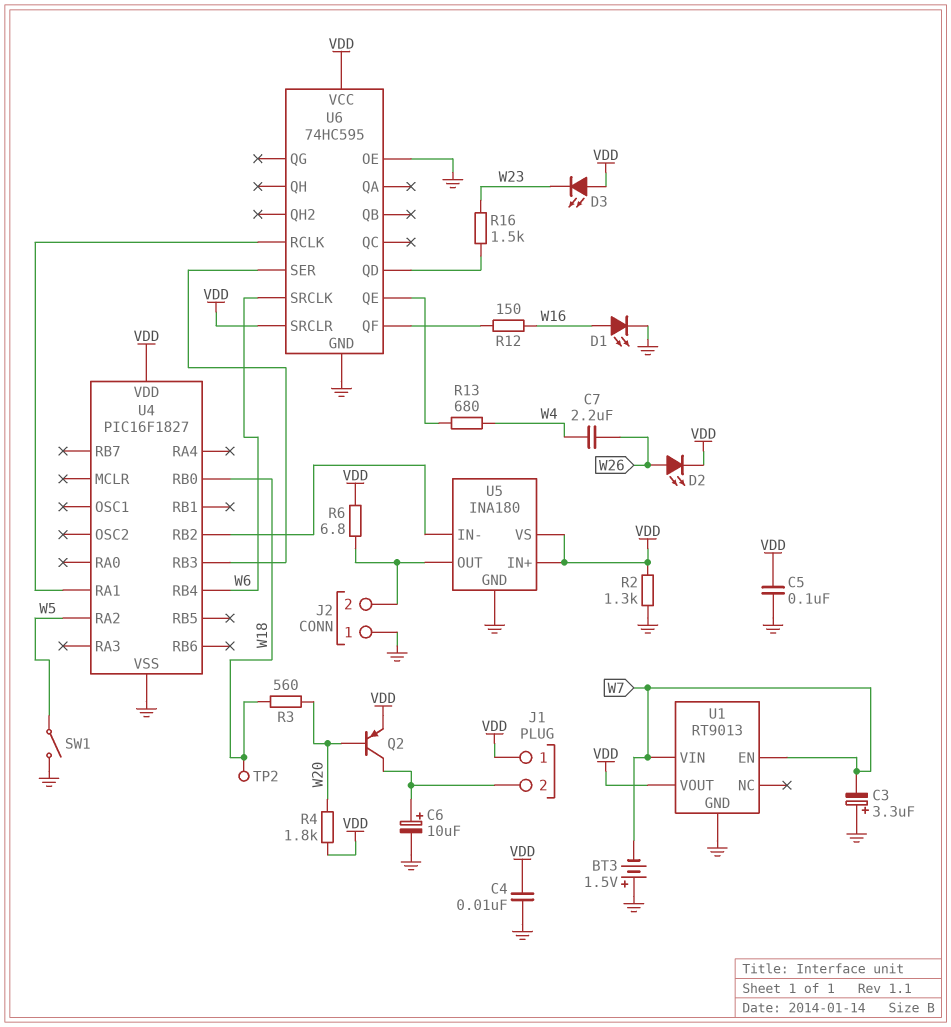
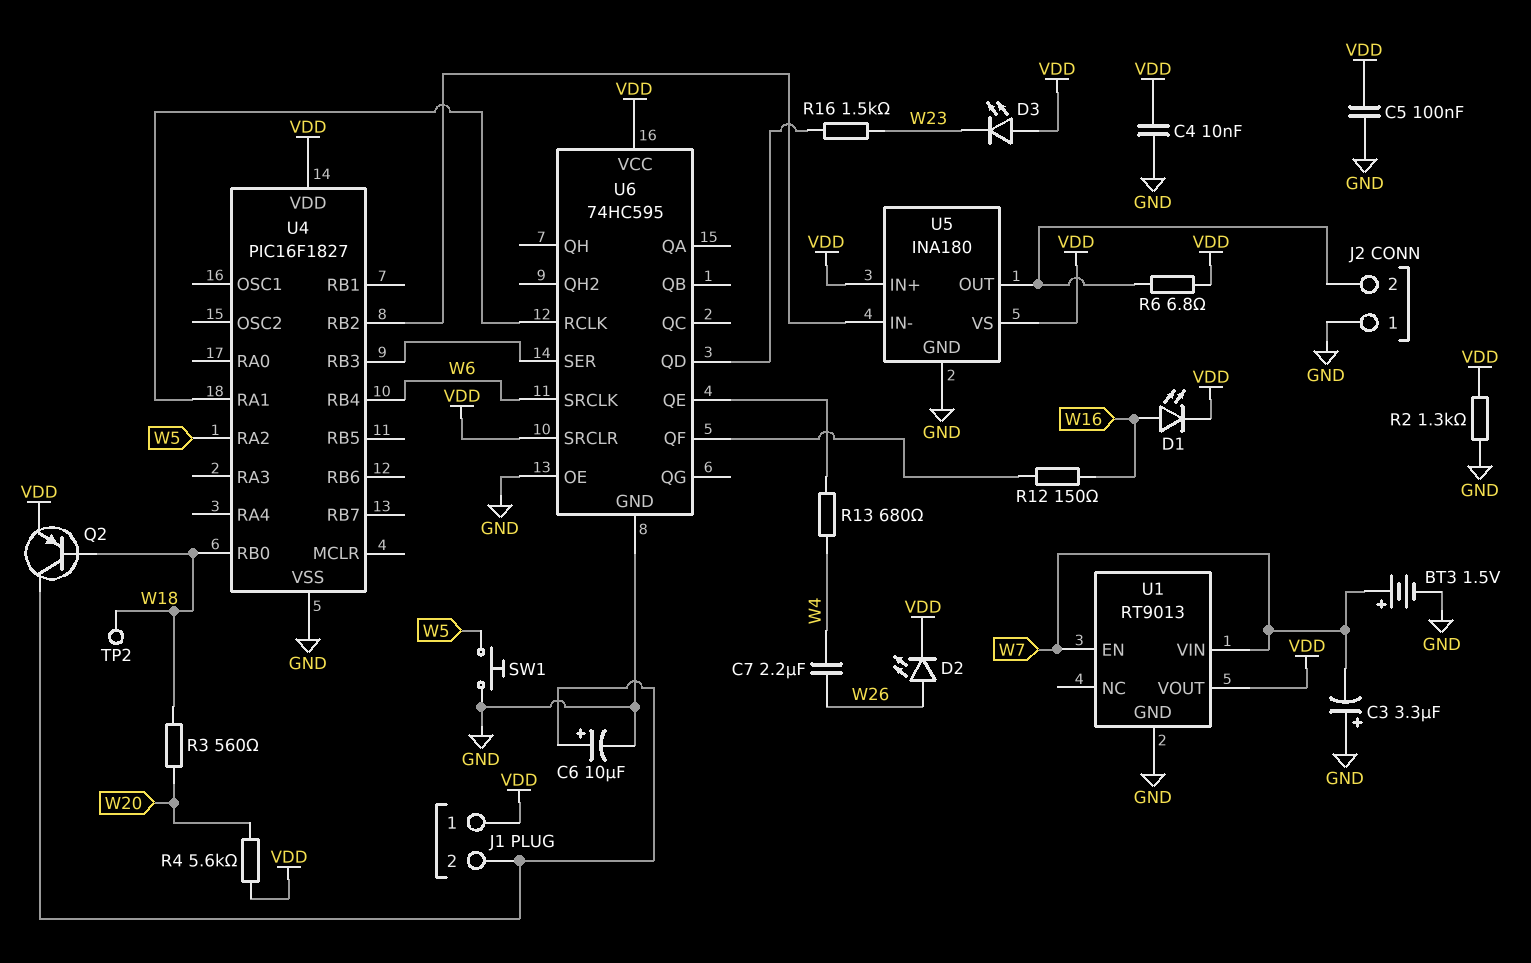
BT3: 1.5V (plus GND, minus W7) -> 1.5V (plus W7, minus GND)
D1: LED (A W16, K GND) -> LED (A W16, K VDD)
Q2: PNP (B W20, C J1/2, E VDD) -> PNP (B W18, C J1/2, E VDD)
R4: 1.8k (VDD, W20) -> 5.6k (VDD, W20)
SW1: switch (GND, W5) -> button (GND, W5)

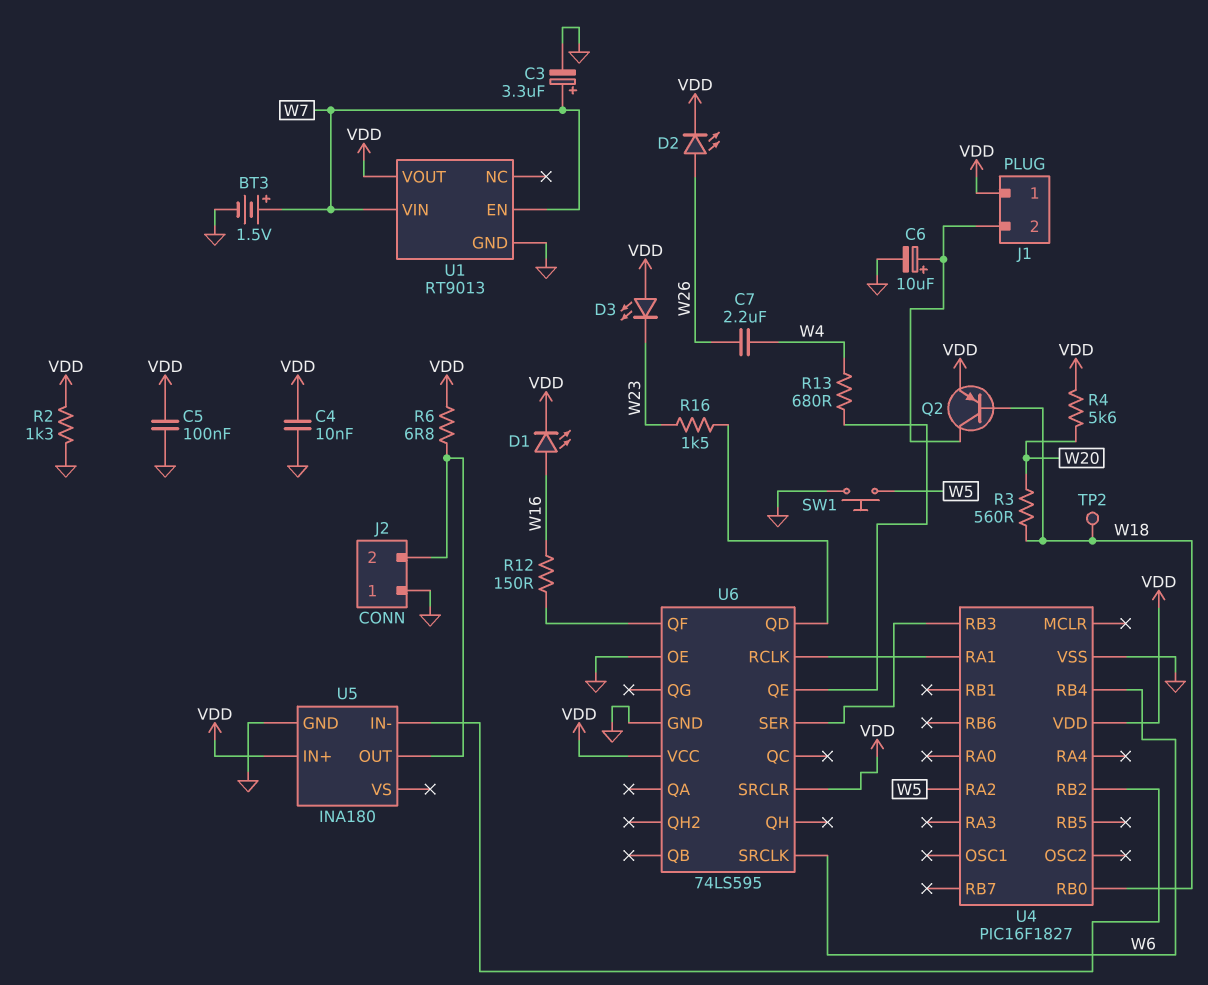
C3: 3.3uF (plus GND, minus W7) -> 3.3uF (plus W7, minus GND)
U5 pin VS: VDD -> none
U6: 74HC595 -> 74LS595

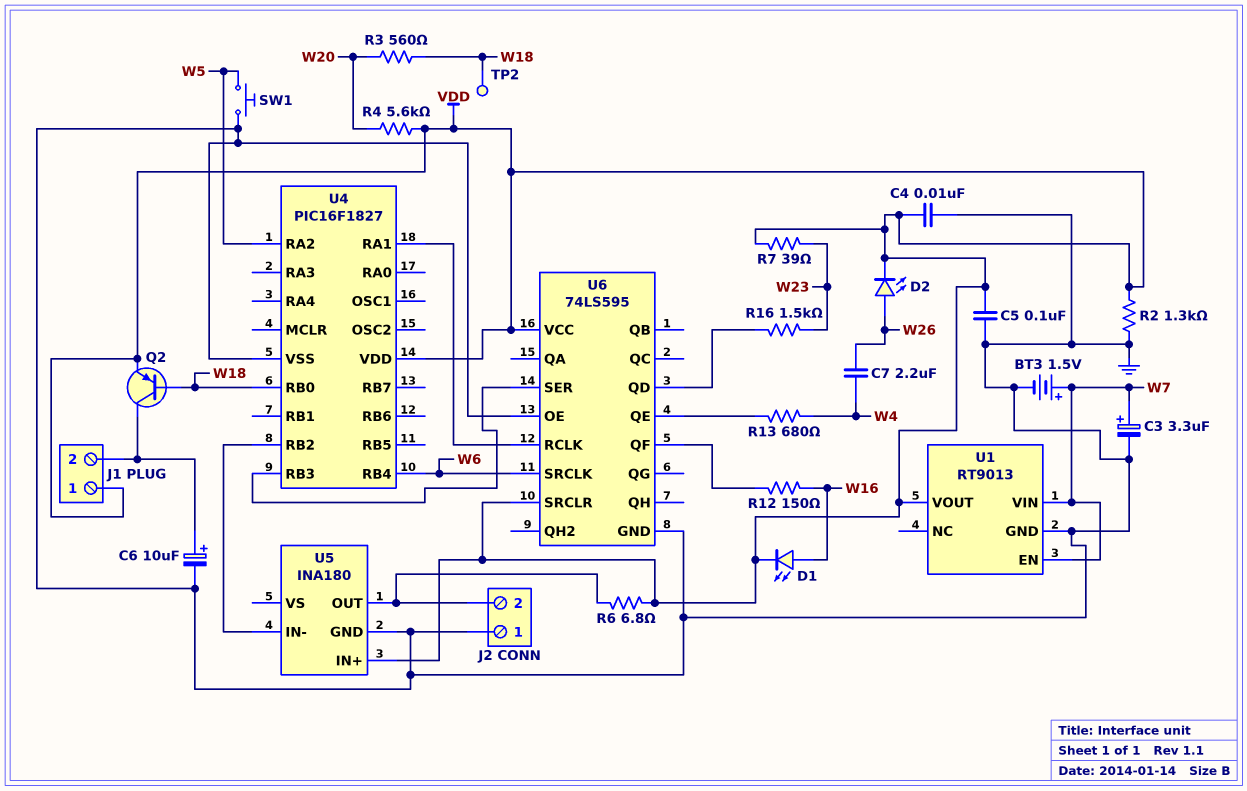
D3: LED (A VDD, K W23) -> none
R7: none -> 39 (VDD, W23)

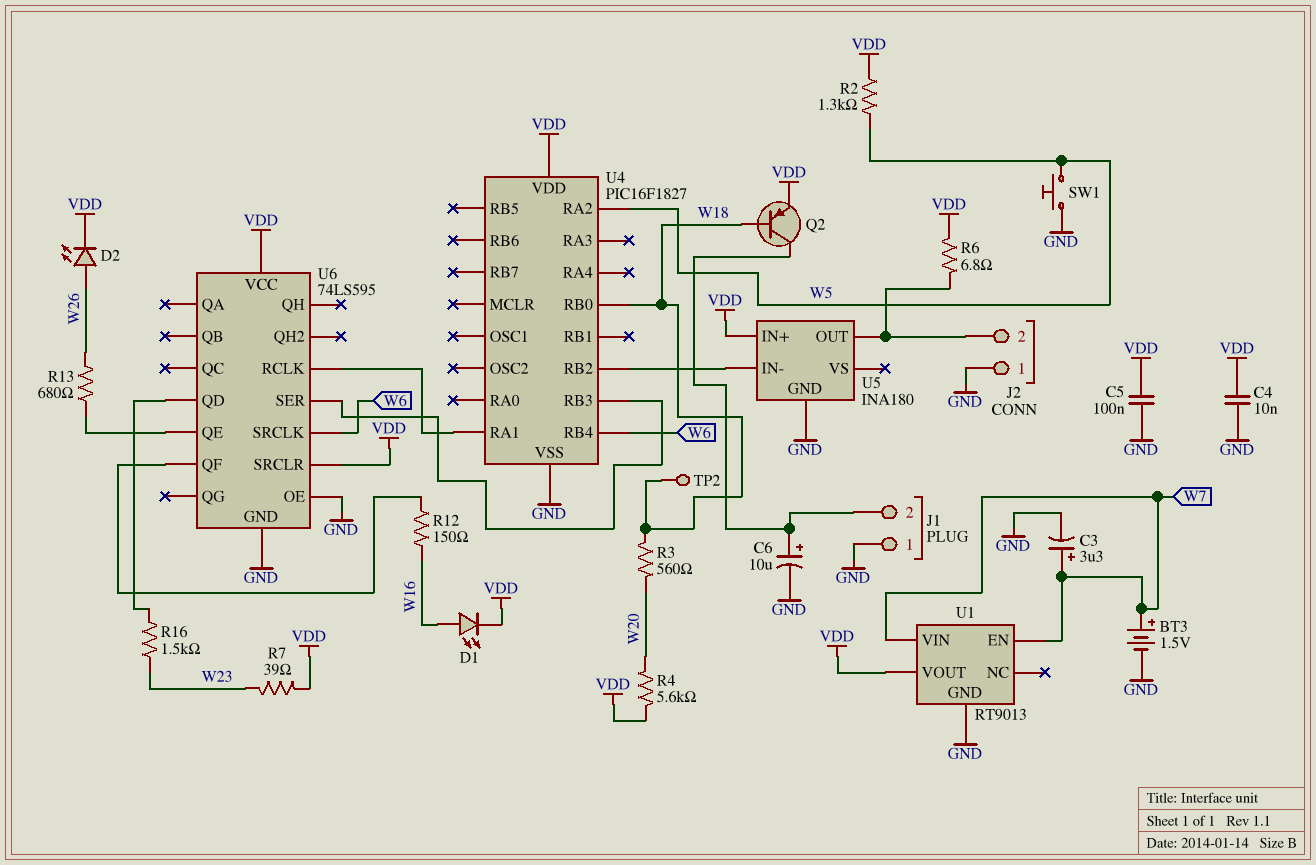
C7: 2.2uF (W4, W26) -> none
J1 pin 1: VDD -> GND
R2: 1.3k (GND, VDD) -> 1.3k (VDD, W5)
R13: 680 (U6/QE, W4) -> 680 (U6/QE, W26)

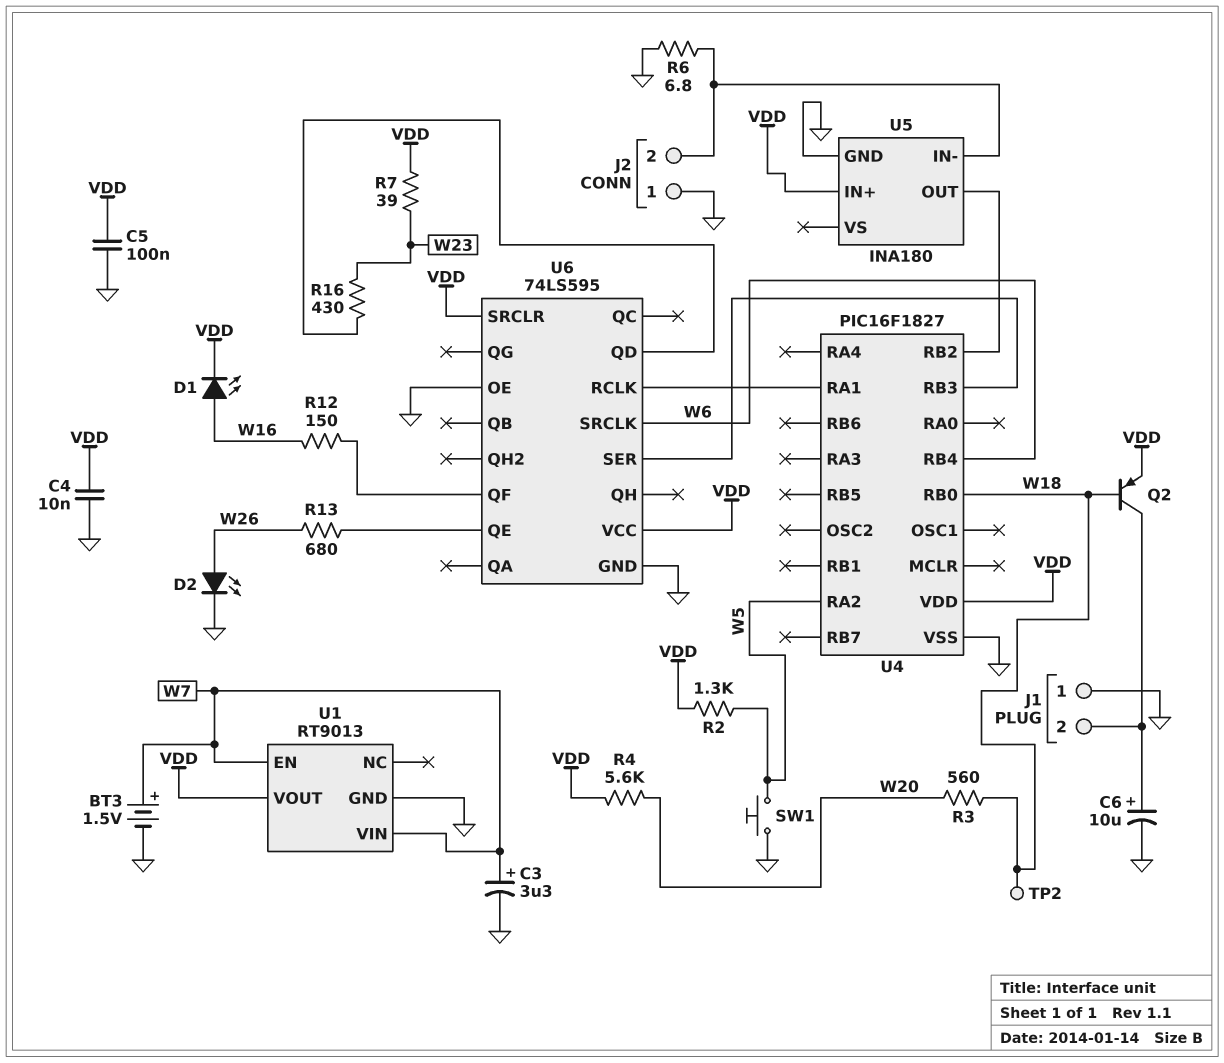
D2: LED (A W26, K VDD) -> LED (A W26, K GND)
R6: 6.8 (J2/2, VDD) -> 6.8 (GND, J2/2)
R16: 1.5k (U6/QD, W23) -> 430 (U6/QD, W23)
U5 pin IN-: U4/RB2 -> J2/2
U5 pin OUT: J2/2 -> U4/RB2

